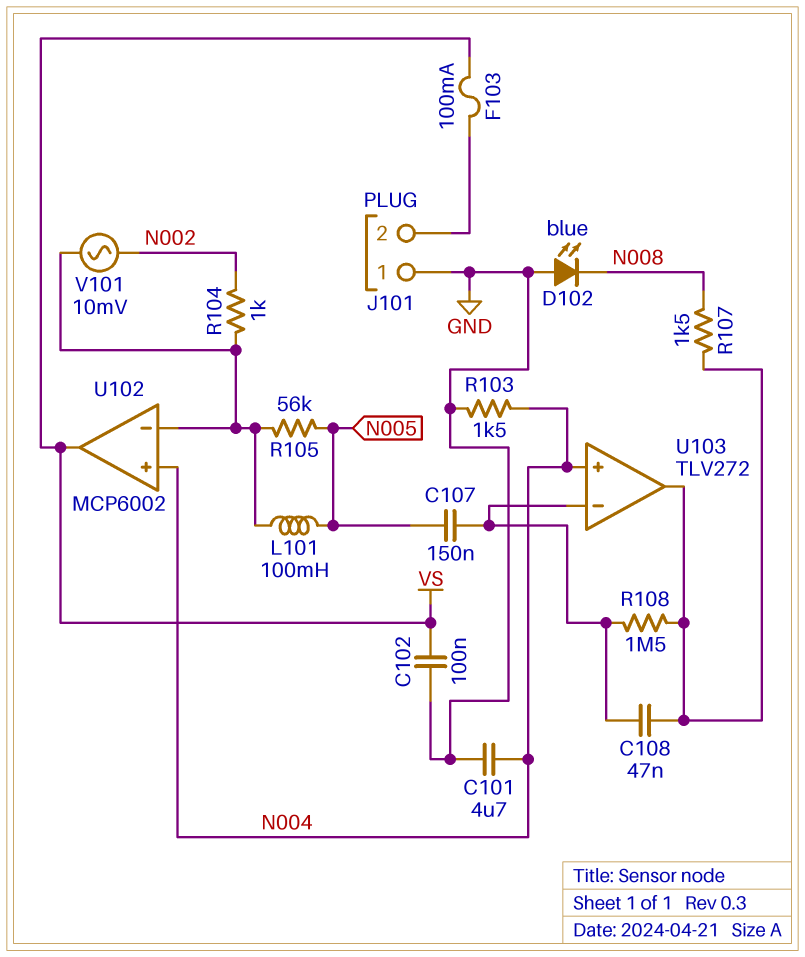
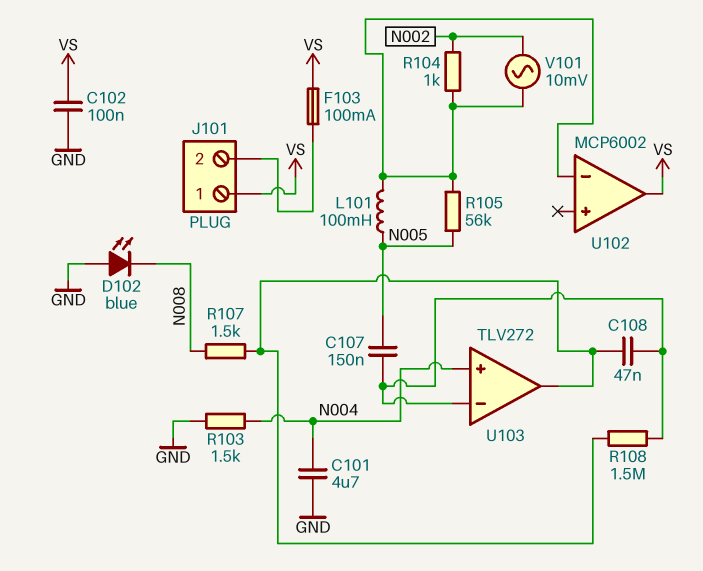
J101 pin 1: GND -> VS
U102 pin in+: N004 -> none

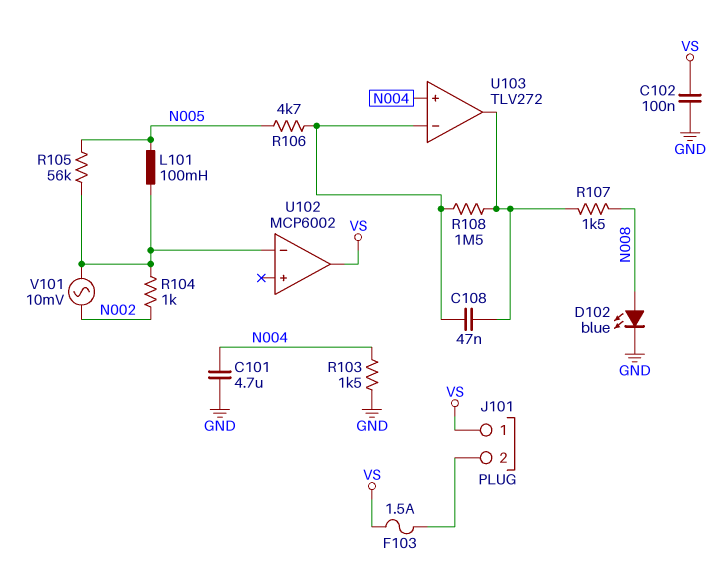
C107: 150nF (N005, U103/in-) -> none
D102: LED blue (A GND, K N008) -> LED blue (A N008, K GND)
F103: 100mA (J101/2, VS) -> 1.5A (J101/2, VS)
R106: none -> 4.7k (N005, U103/in-)

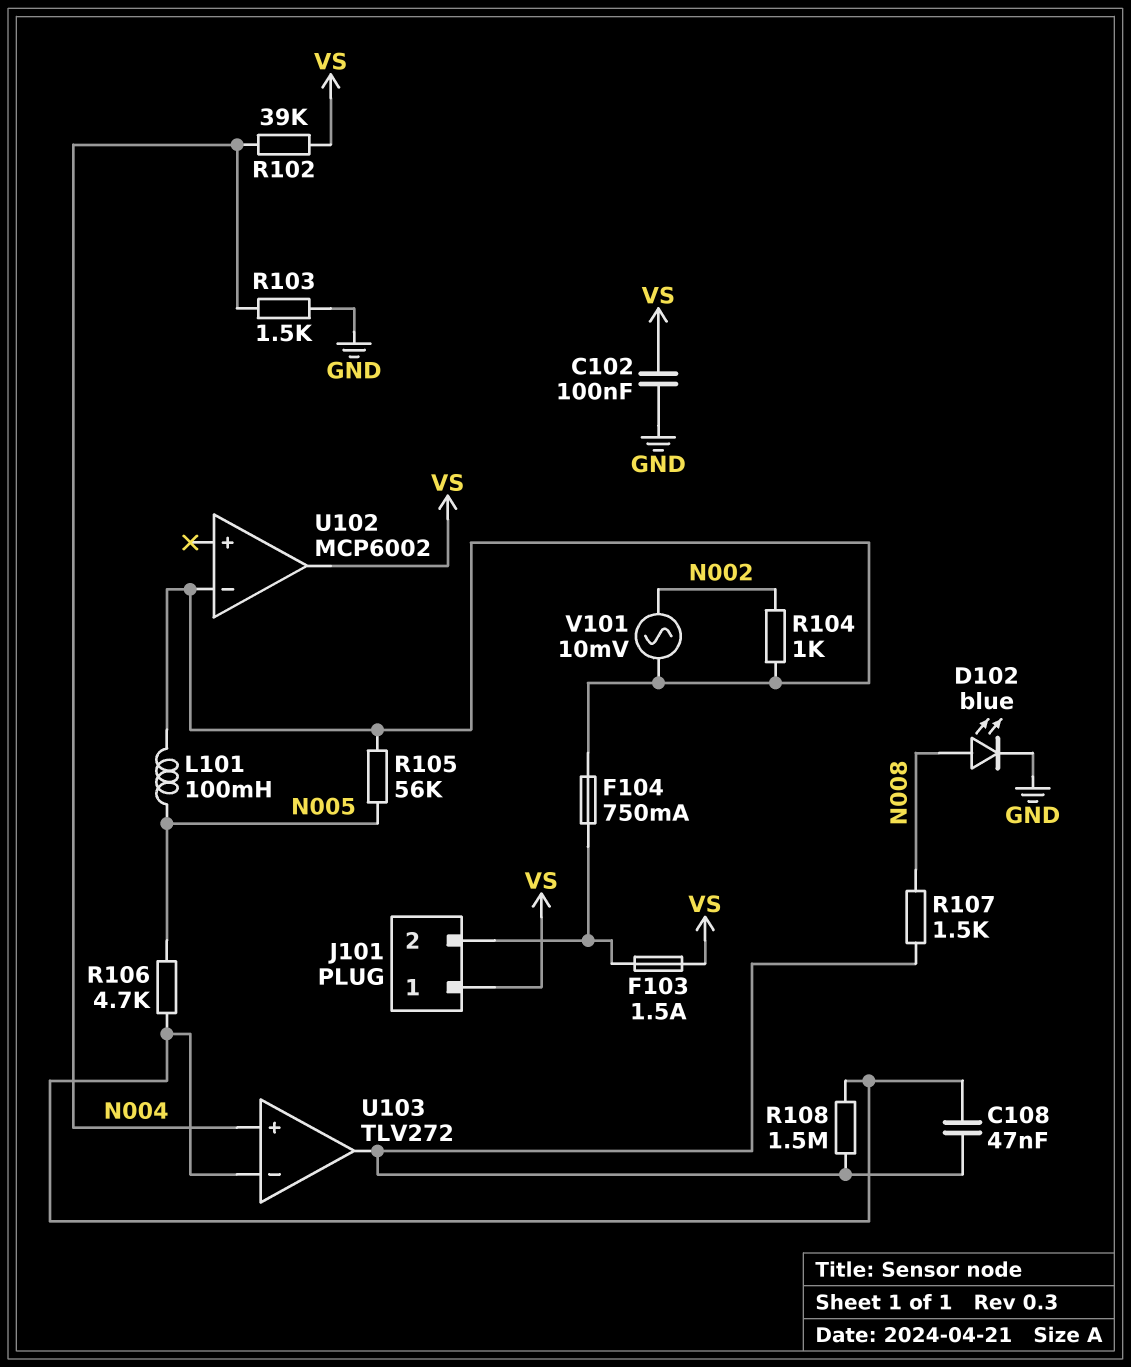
C101: 4.7uF (GND, N004) -> none
F104: none -> 750mA (J101/2, U102/in-)
R102: none -> 39k (N004, VS)

